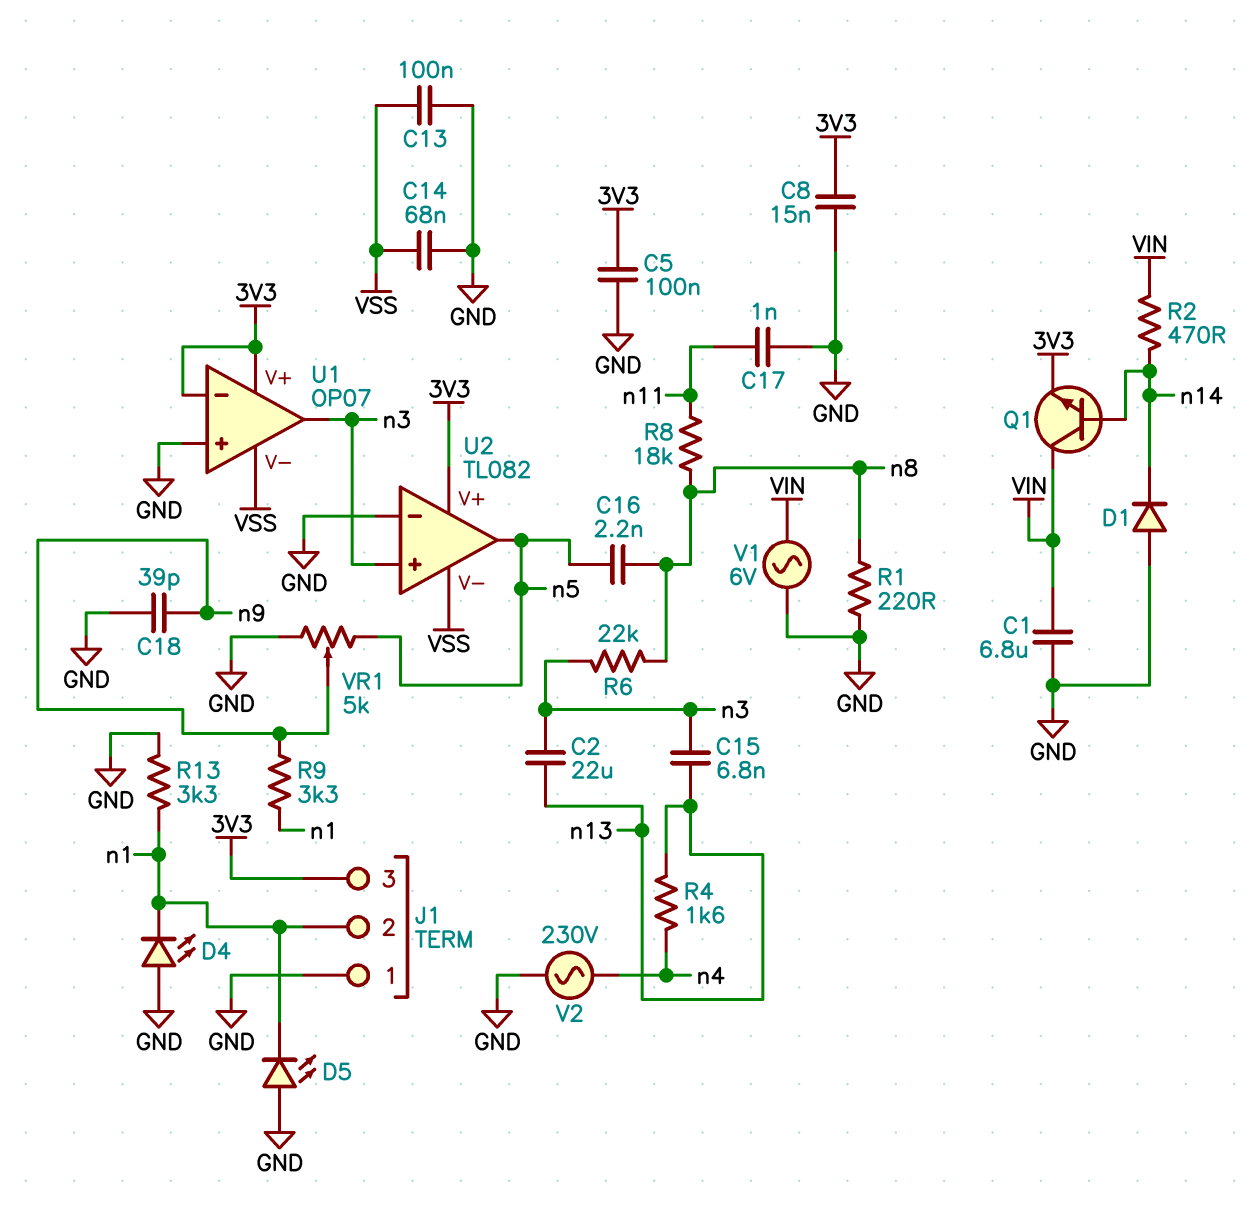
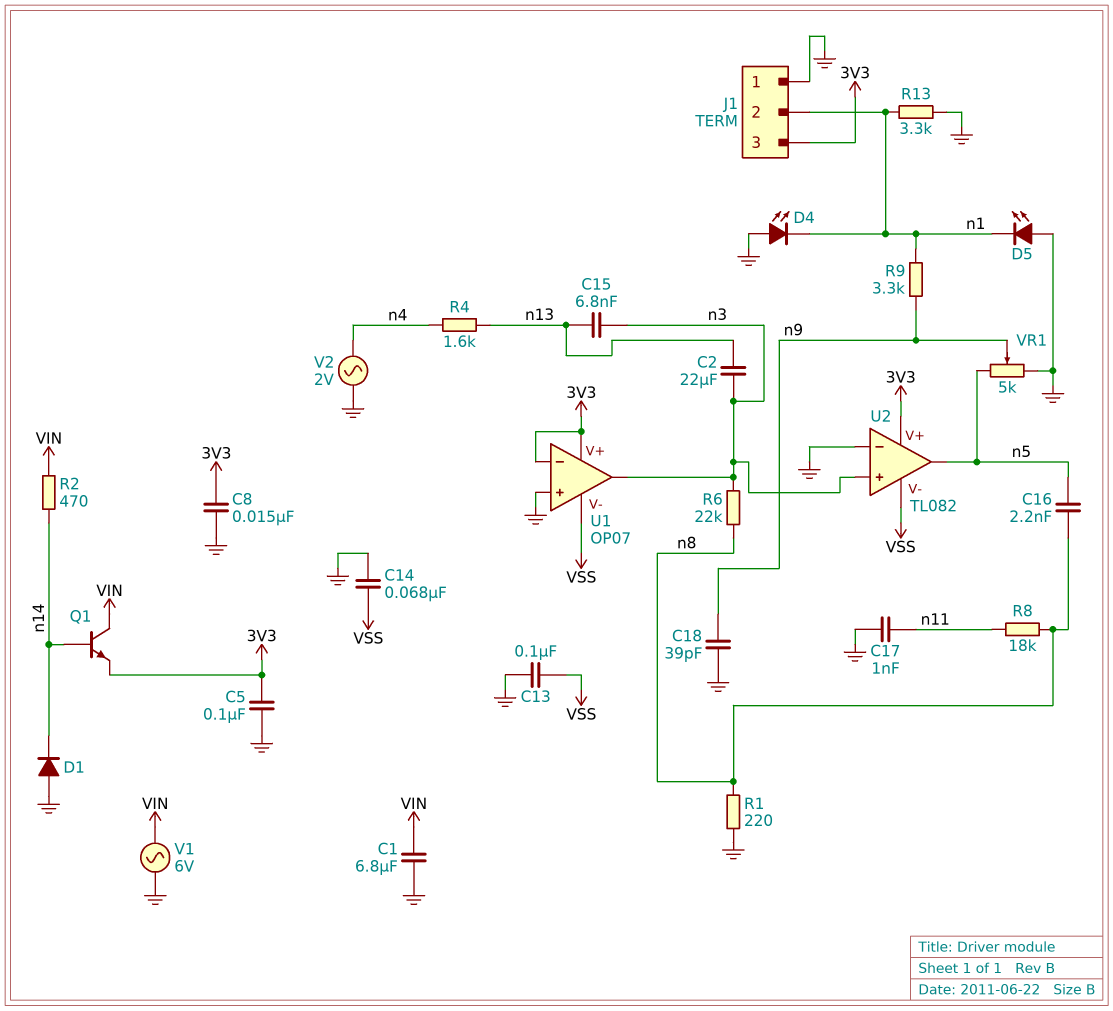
V2: AC 230V (GND, n4) -> AC 2V (GND, n4)

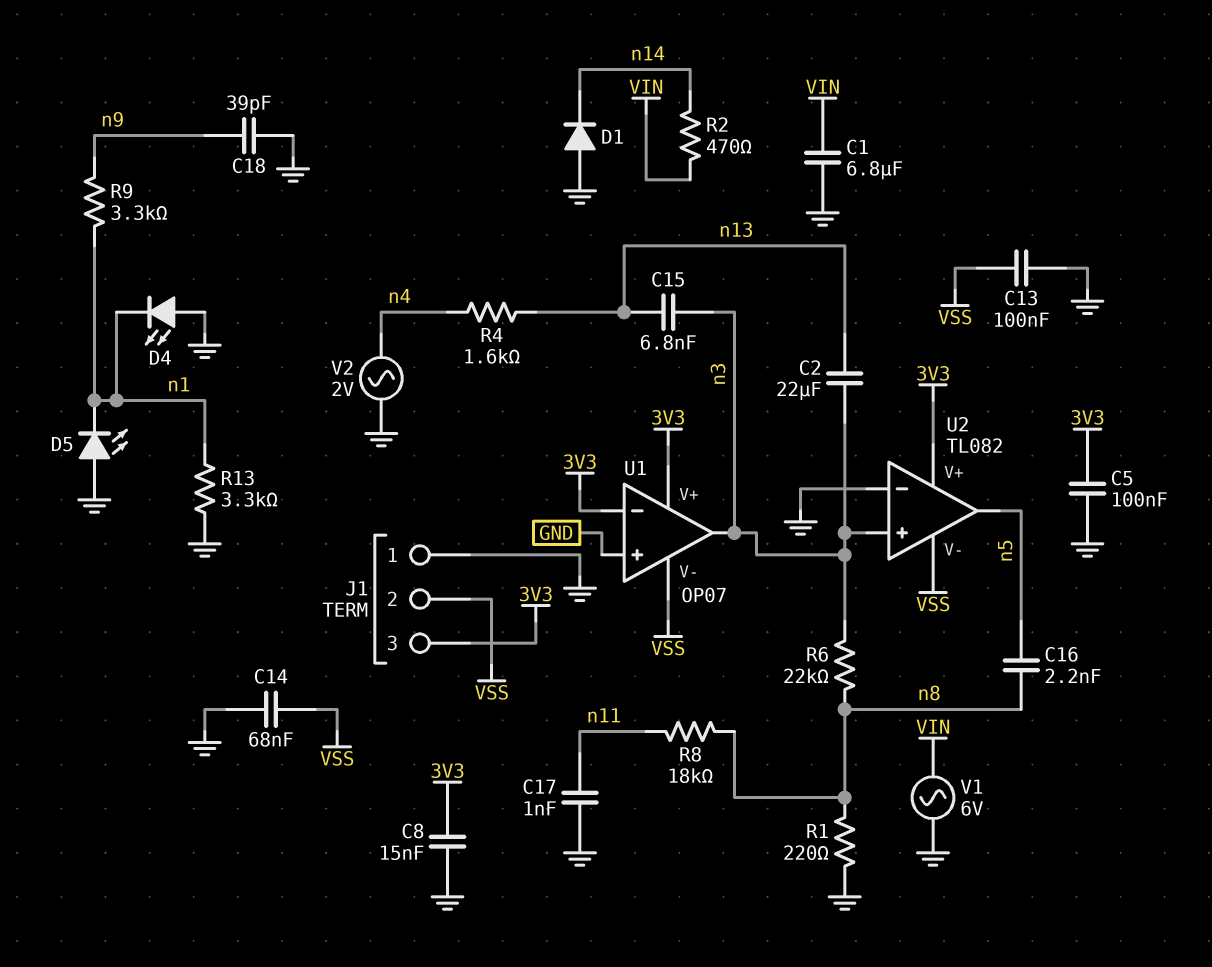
J1 pin 2: n1 -> VSS
Q1: NPN (B n14, C VIN, E 3V3) -> none
VR1: 5k (GND, n5, wiper n9) -> none

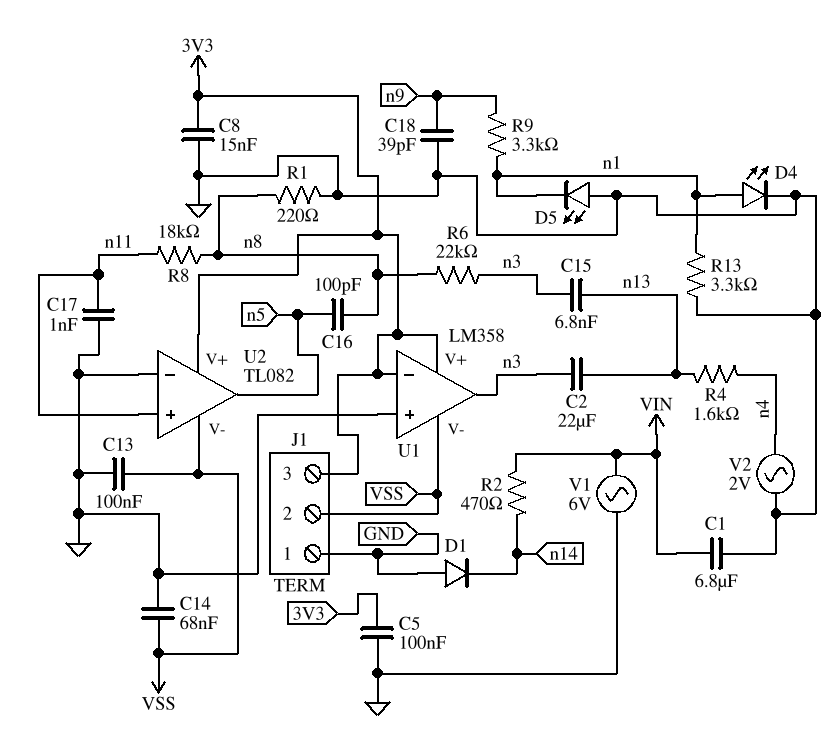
C16: 2.2nF (n5, n8) -> 100pF (n5, n8)
D4: LED (A GND, K n1) -> LED (A n1, K GND)
U1: OP07 -> LM358
U2 pin in+: n3 -> n11

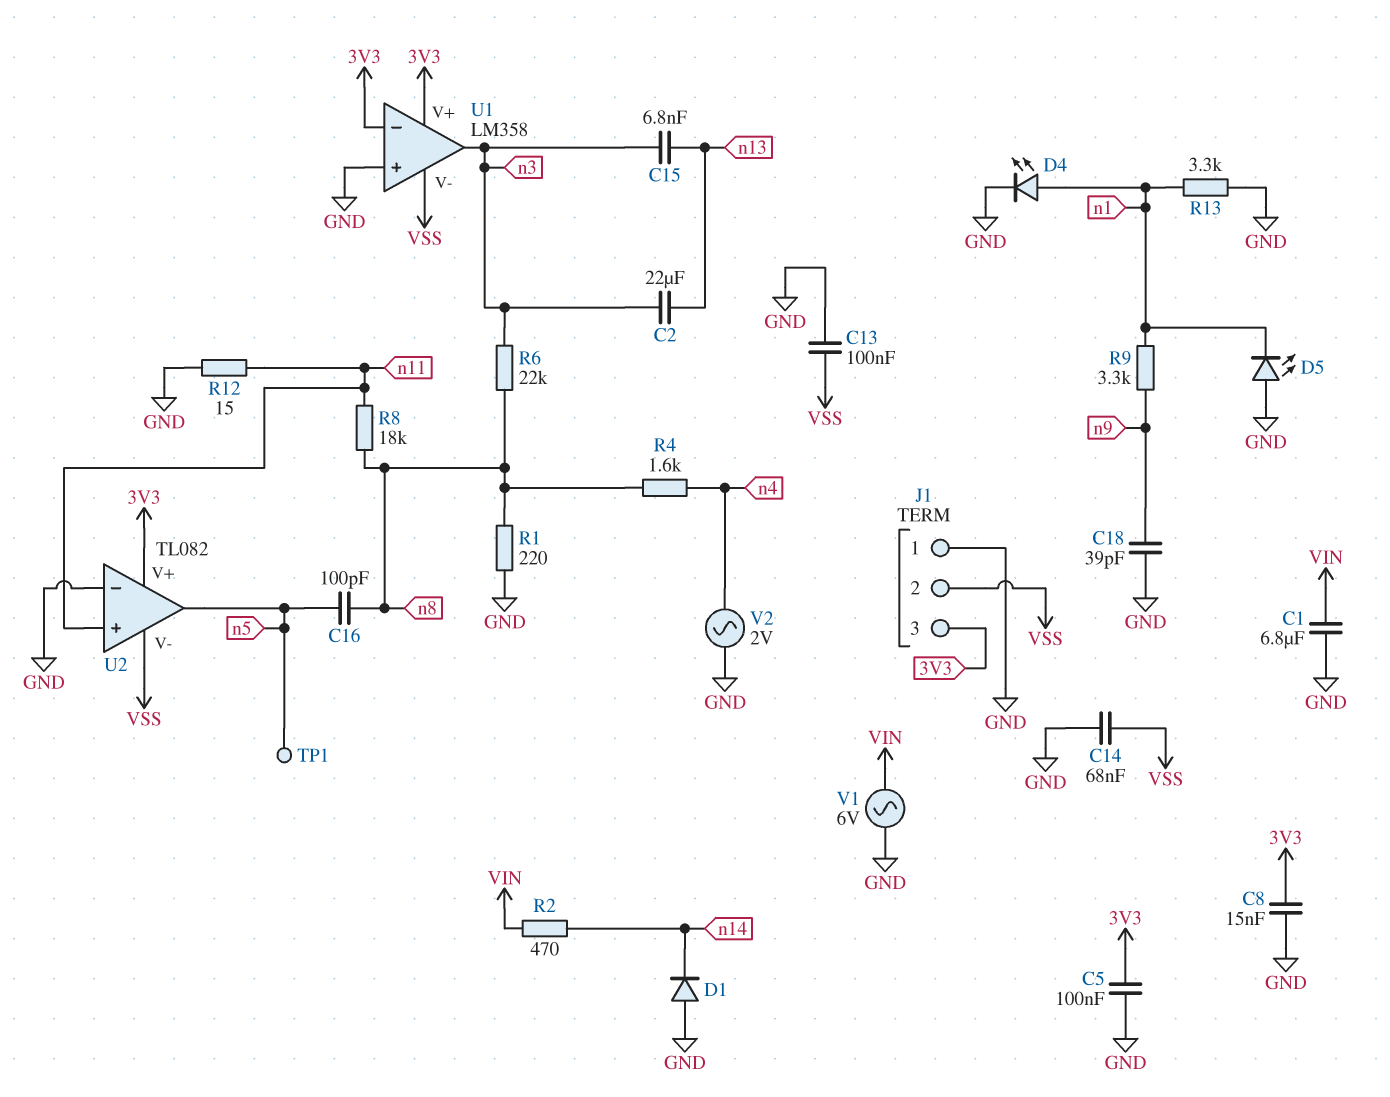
C17: 1nF (GND, n11) -> none
R4: 1.6k (n4, n13) -> 1.6k (n4, n8)
R12: none -> 15 (GND, n11)
TP1: none -> test point (n5)

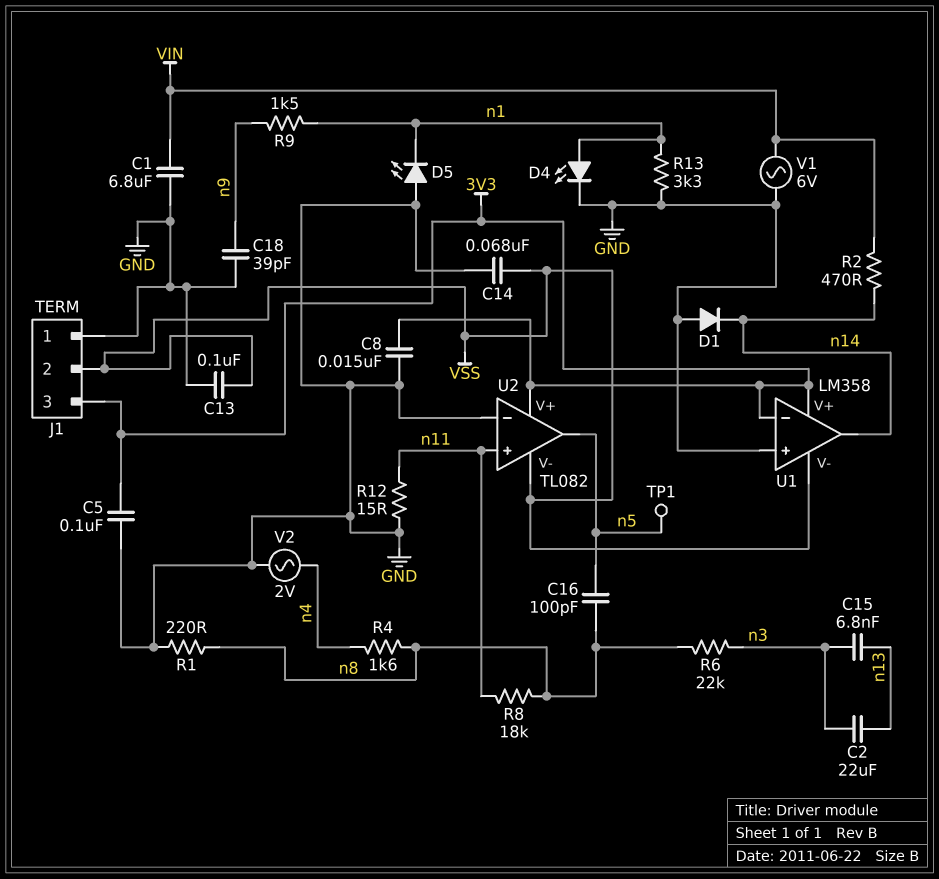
R9: 3.3k (n1, n9) -> 1.5k (n1, n9)
U1 pin out: n3 -> n14

